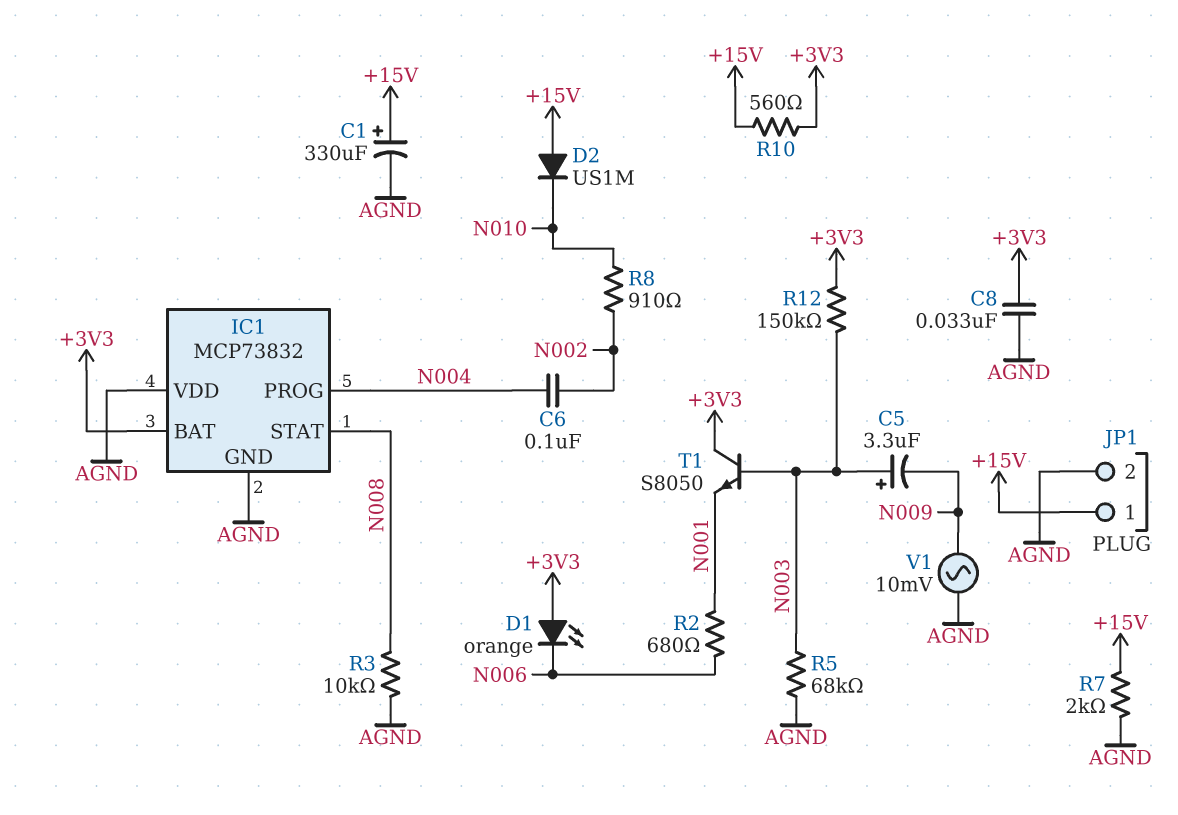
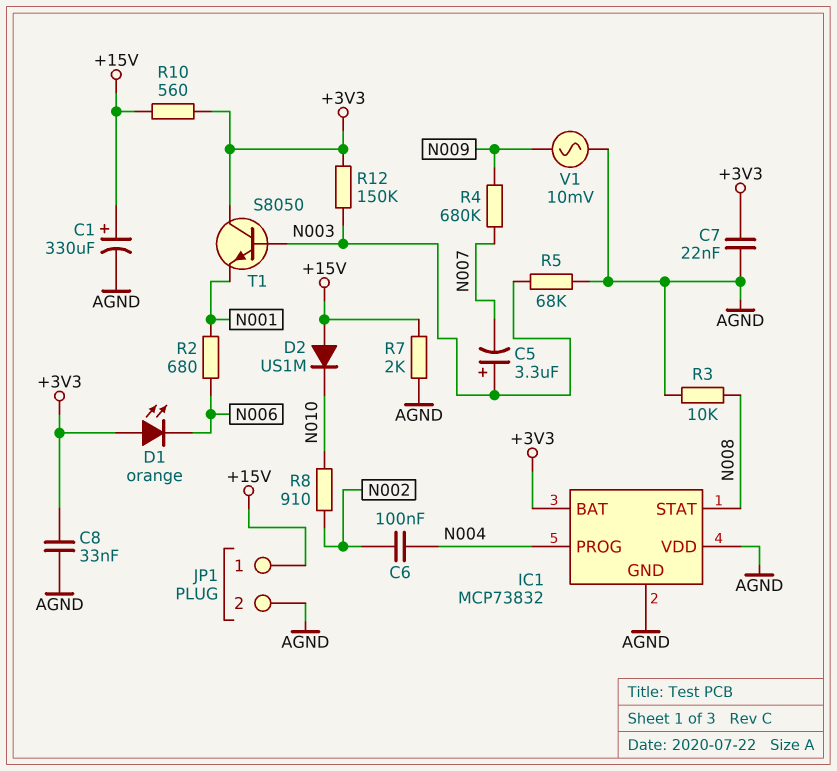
C5: 3.3uF (plus N003, minus N009) -> 3.3uF (plus N003, minus N007)
C7: none -> 22nF (+3V3, AGND)
R4: none -> 680k (N007, N009)

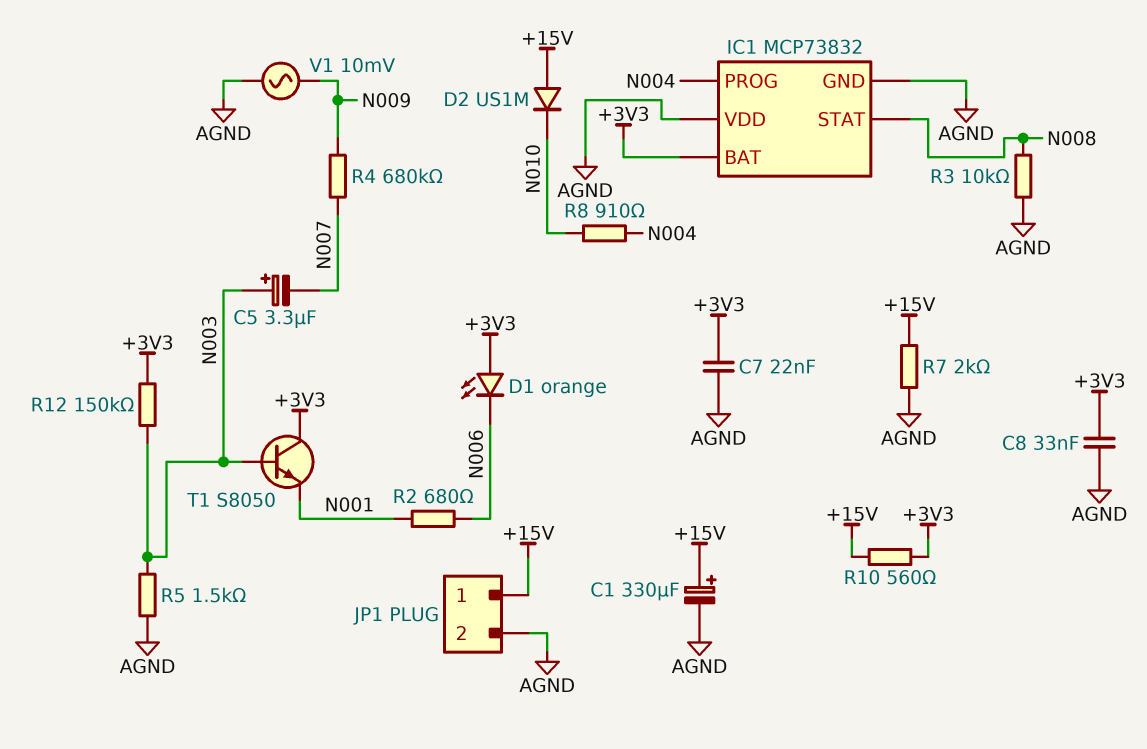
C6: 100nF (N002, N004) -> none
R5: 68k (AGND, N003) -> 1.5k (AGND, N003)
R8: 910 (N002, N010) -> 910 (N004, N010)

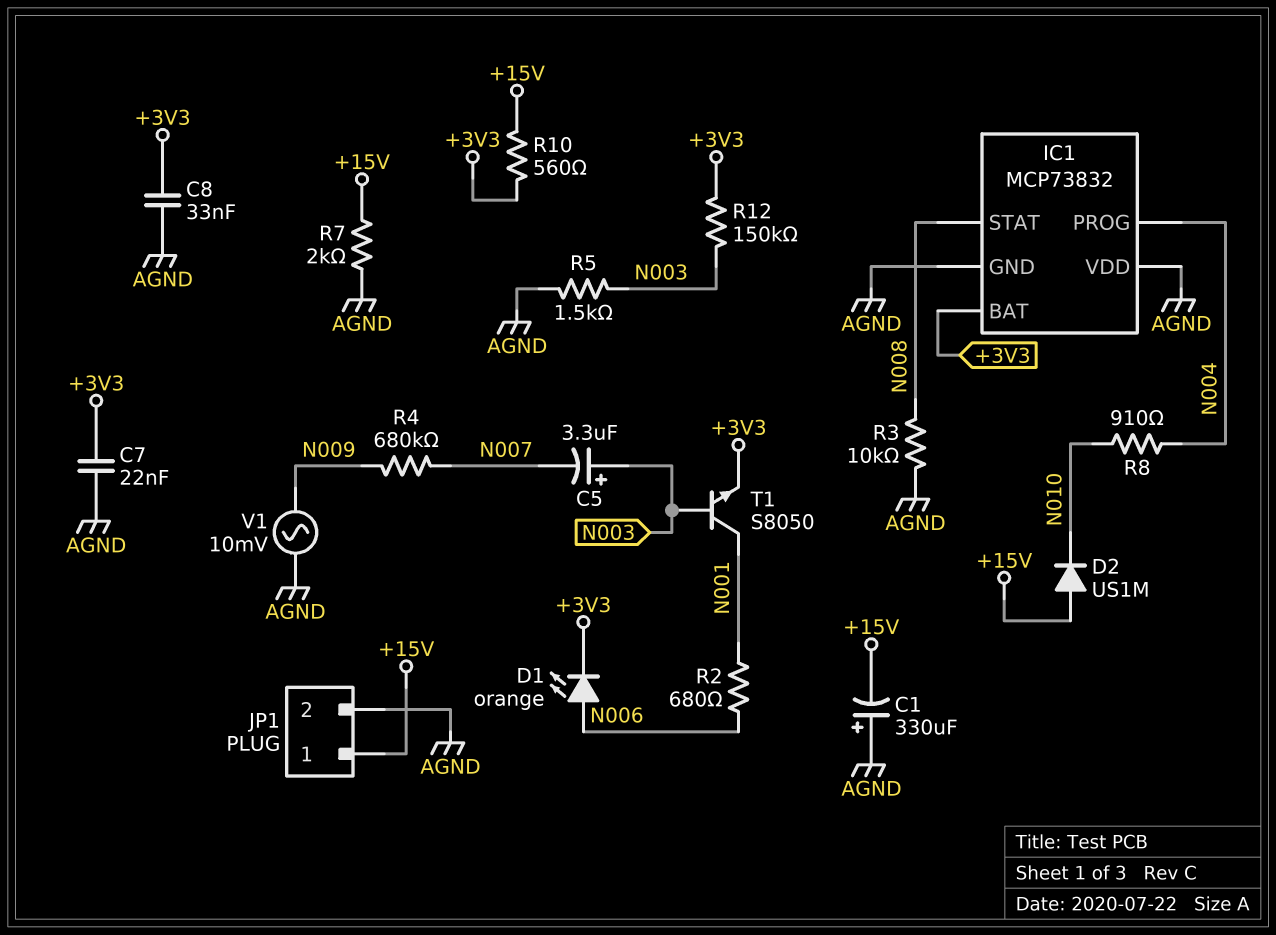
C1: 330uF (plus +15V, minus AGND) -> 330uF (plus AGND, minus +15V)
D1: LED orange (A +3V3, K N006) -> LED orange (A N006, K +3V3)
T1: NPN S8050 (B N003, C +3V3, E N001) -> NPN S8050 (B N003, C N001, E +3V3)

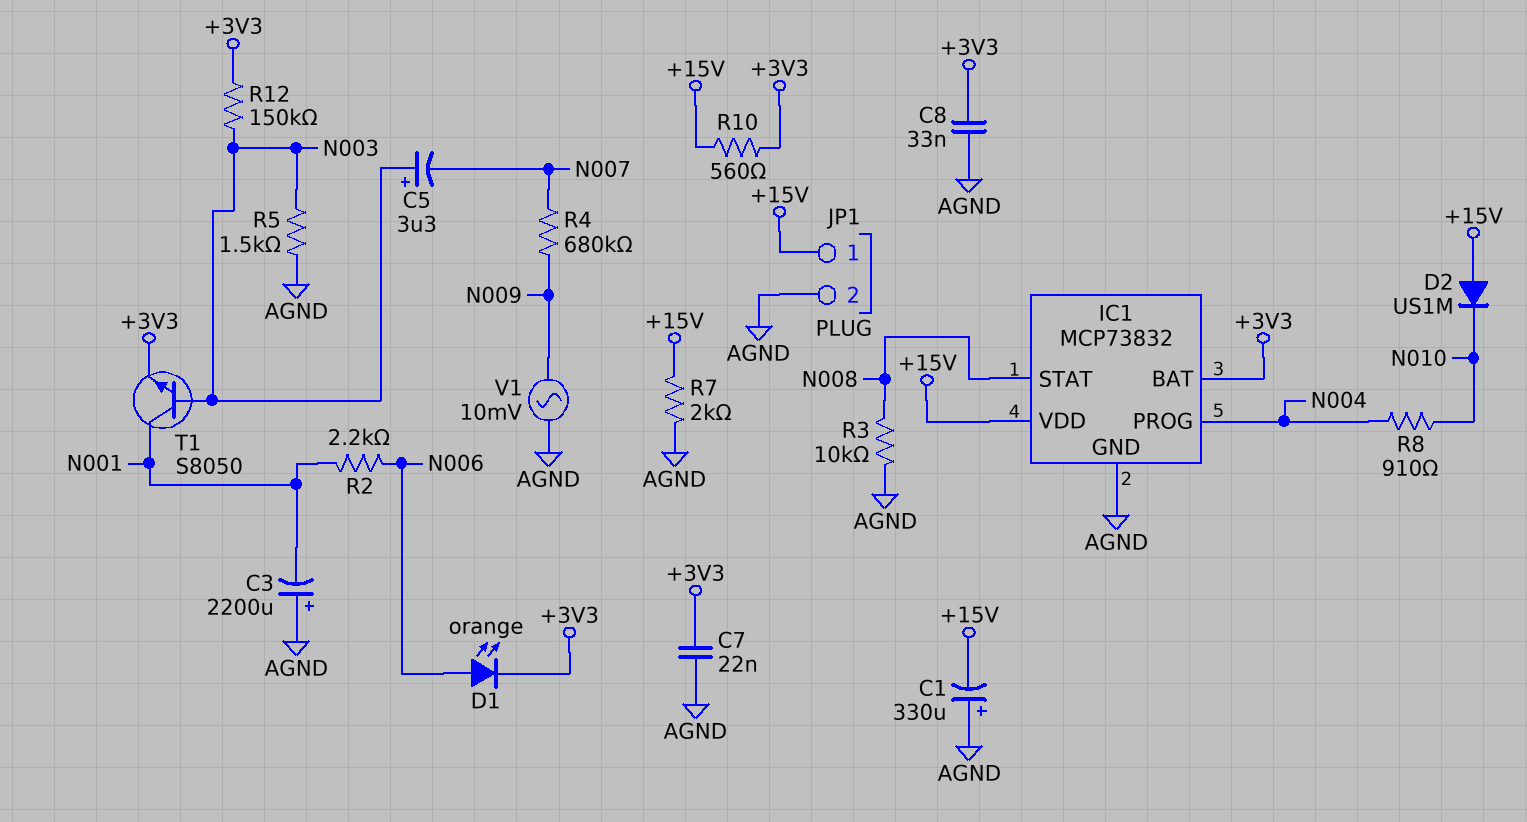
C3: none -> 2200uF (plus AGND, minus N001)
IC1 pin VDD: AGND -> +15V
R2: 680 (N001, N006) -> 2.2k (N001, N006)

